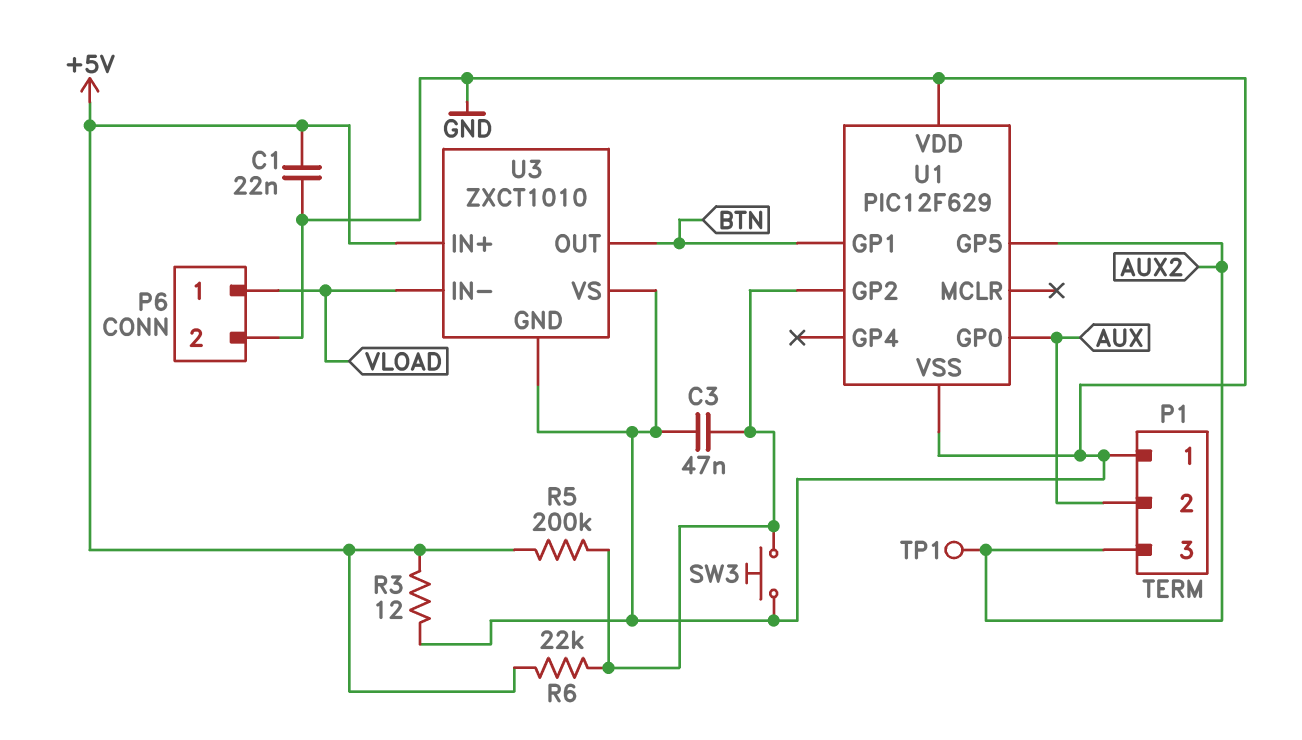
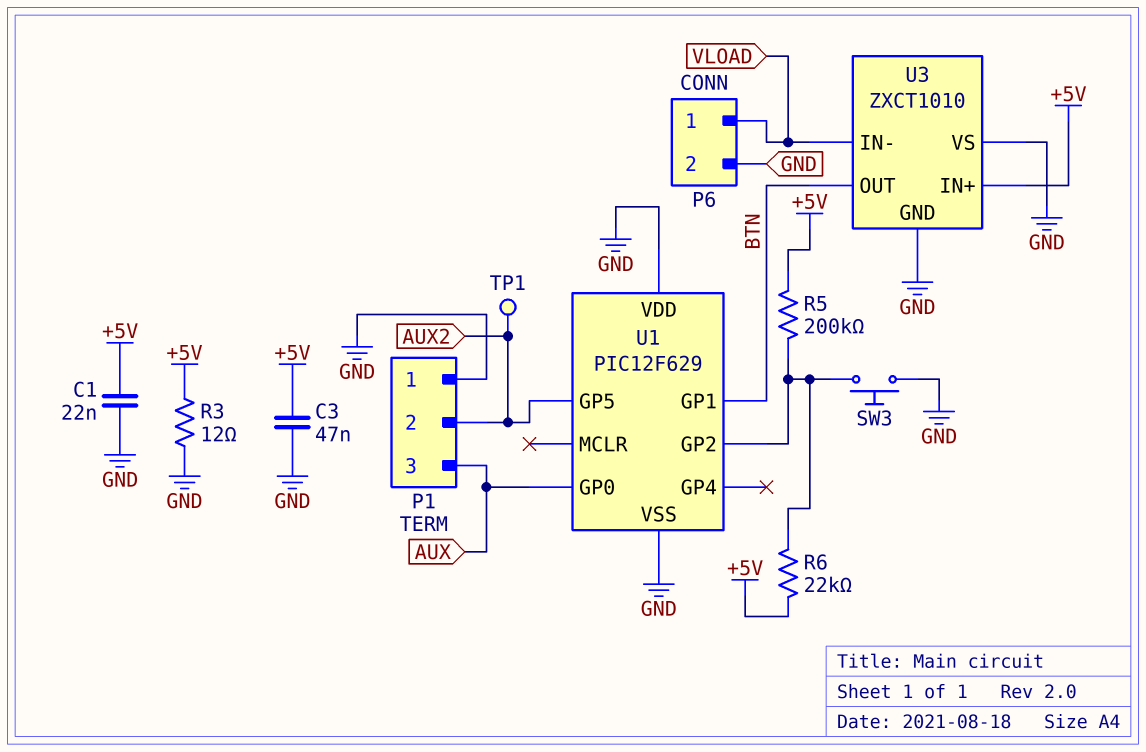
C3: 47nF (GND, U1/GP2) -> 47nF (+5V, GND)
P1 pin 2: AUX -> AUX2
P1 pin 3: AUX2 -> AUX

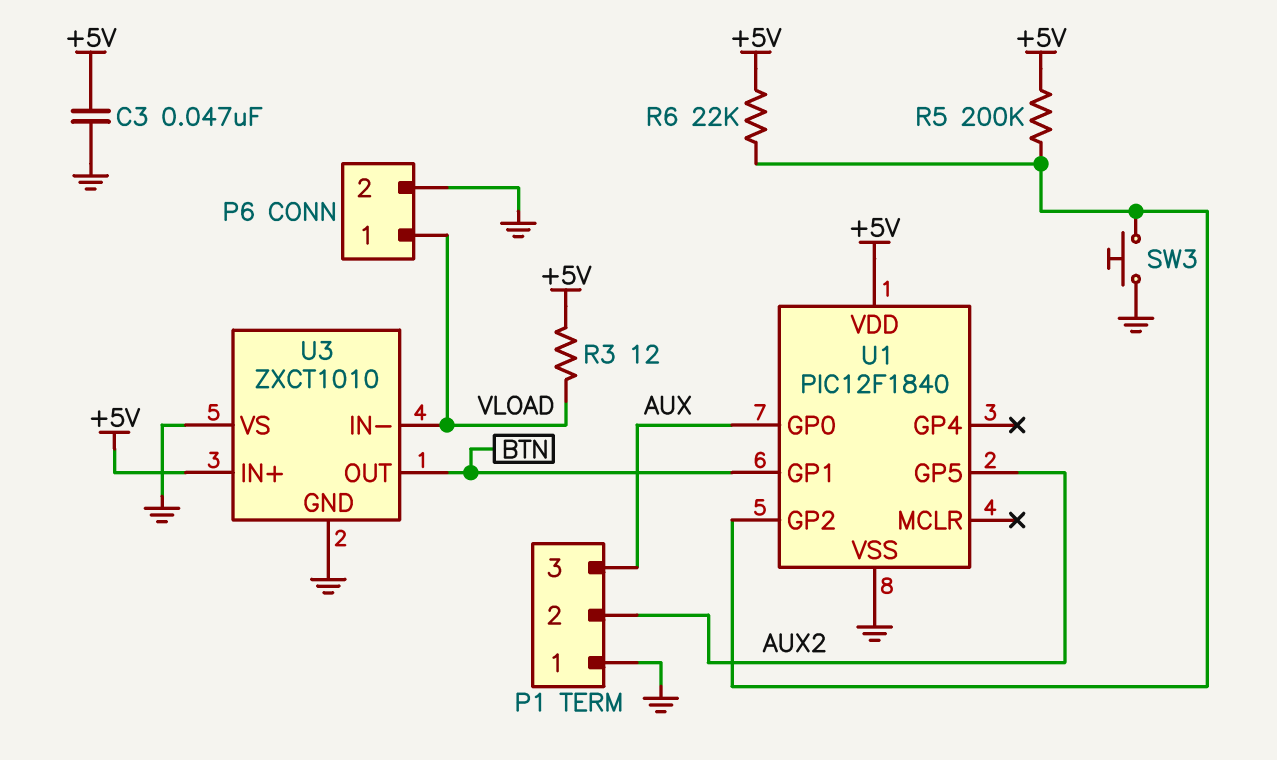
C1: 22nF (+5V, GND) -> none
R3: 12 (+5V, GND) -> 12 (+5V, VLOAD)
TP1: test point (AUX2) -> none
U1: PIC12F629 -> PIC12F1840
U1 pin VDD: GND -> +5V

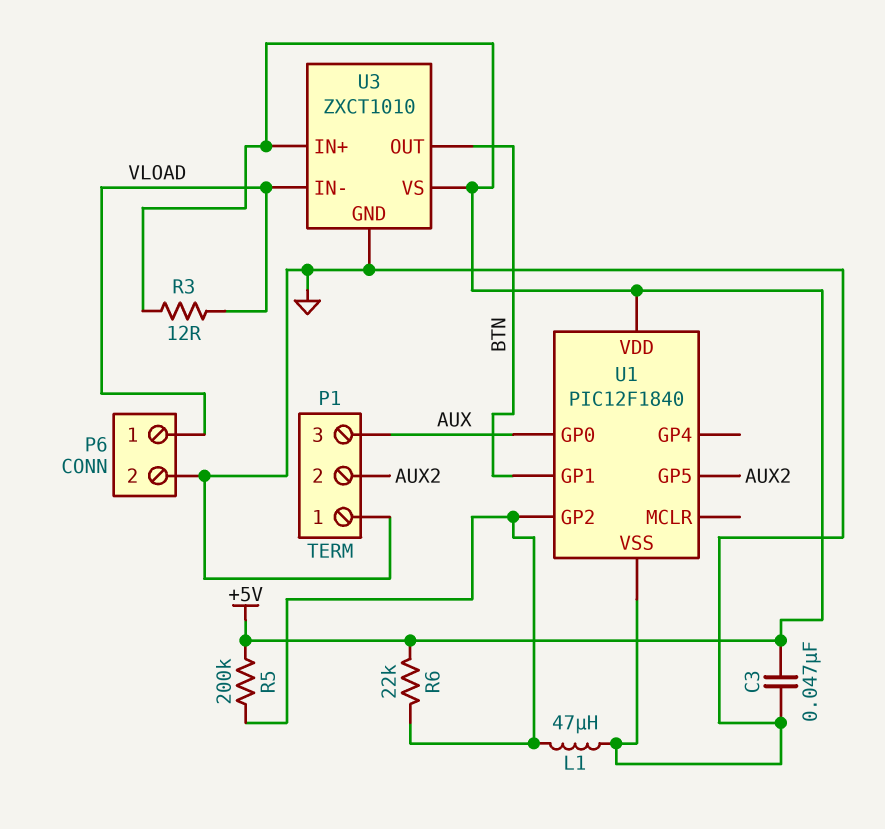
L1: none -> 47uH (GND, U1/GP2)
SW3: button (GND, U1/GP2) -> none
U3 pin VS: GND -> +5V

